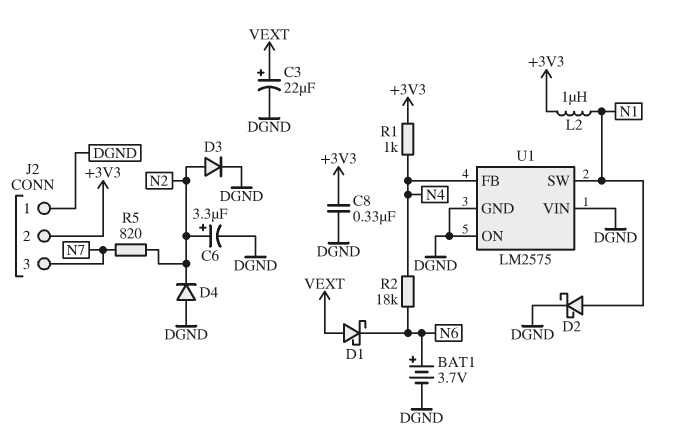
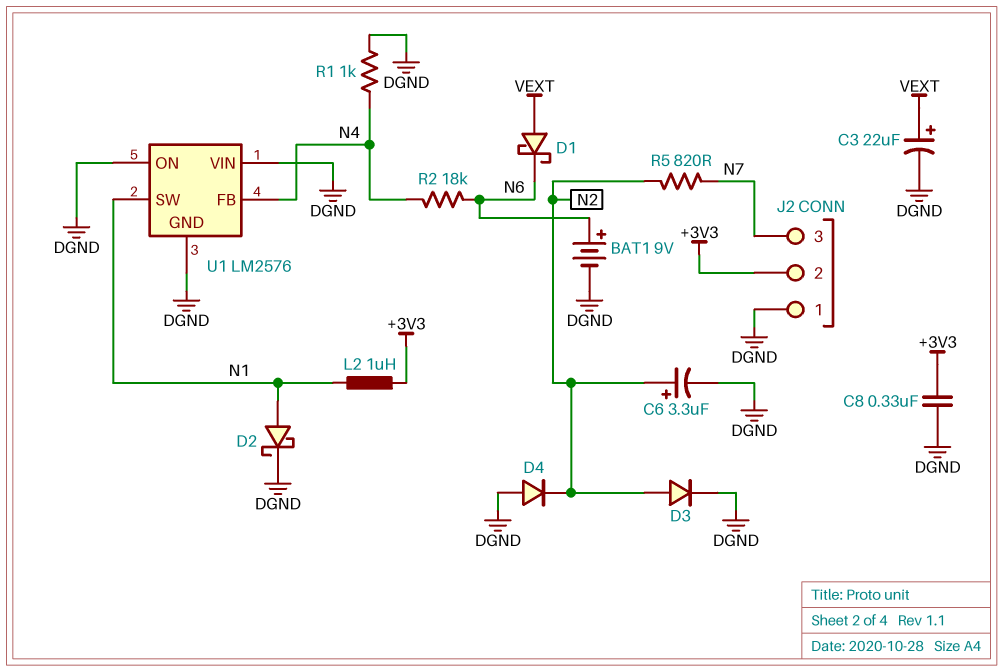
BAT1: 3.7V (plus N6, minus DGND) -> 9V (plus N6, minus DGND)
R1: 1k (+3V3, N4) -> 1k (DGND, N4)
U1: LM2575 -> LM2576

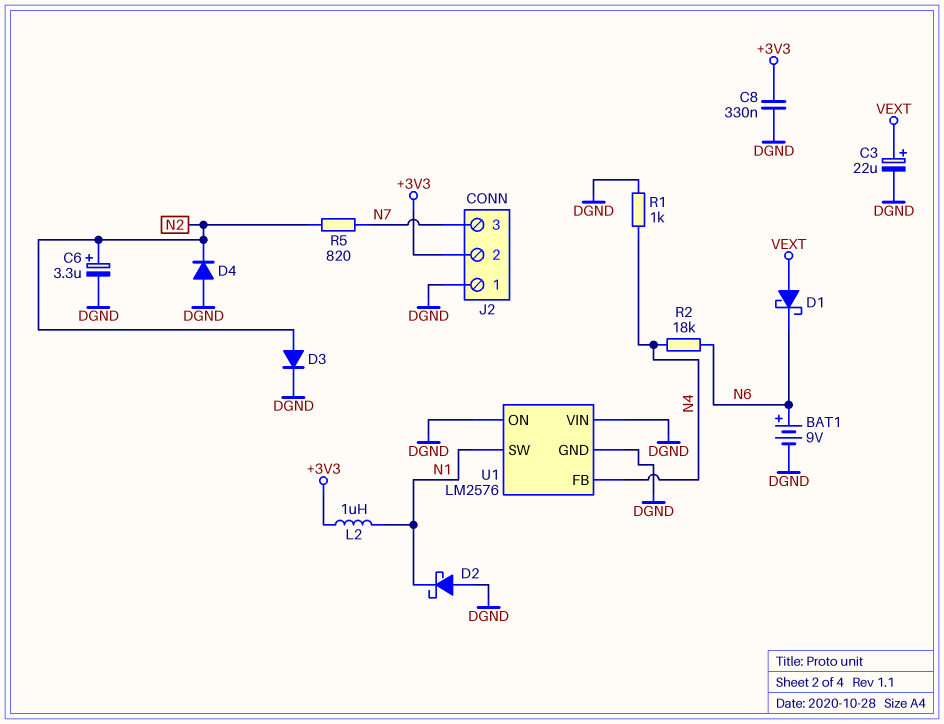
D2: schottky (A N1, K DGND) -> schottky (A DGND, K N1)

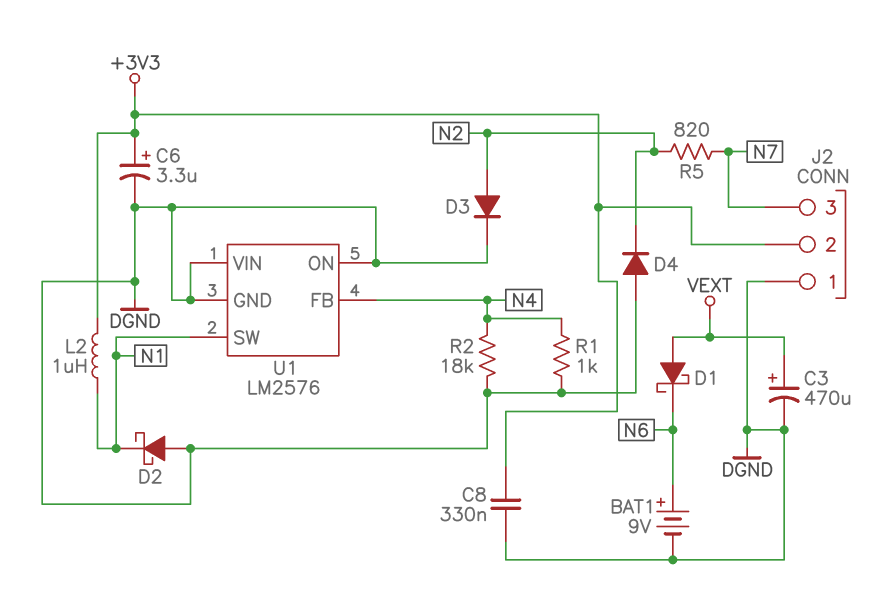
C3: 22uF (plus VEXT, minus DGND) -> 470uF (plus VEXT, minus DGND)
C6: 3.3uF (plus N2, minus DGND) -> 3.3uF (plus +3V3, minus DGND)
R2: 18k (N4, N6) -> 18k (DGND, N4)

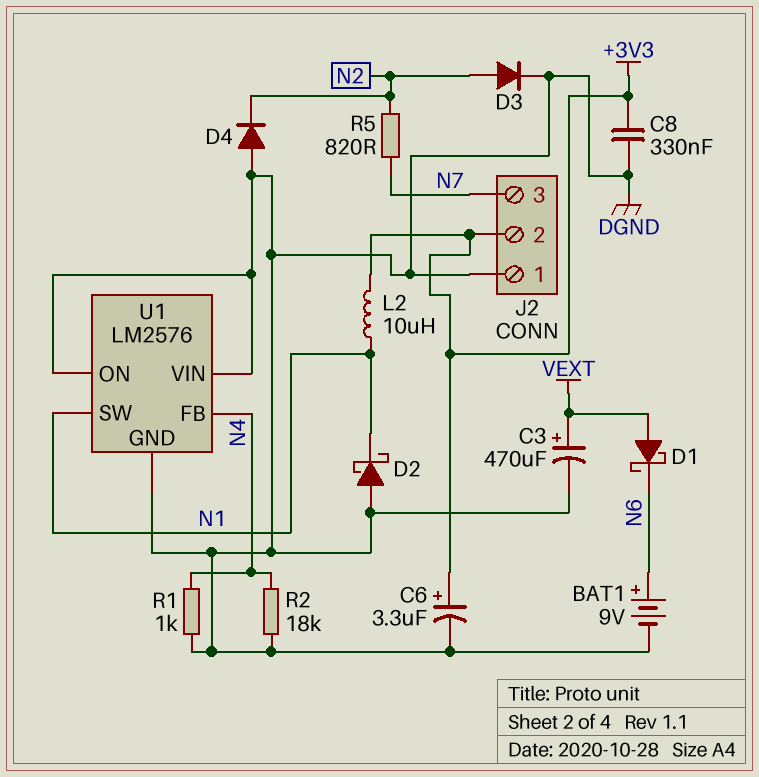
L2: 1uH (+3V3, N1) -> 10uH (+3V3, N1)

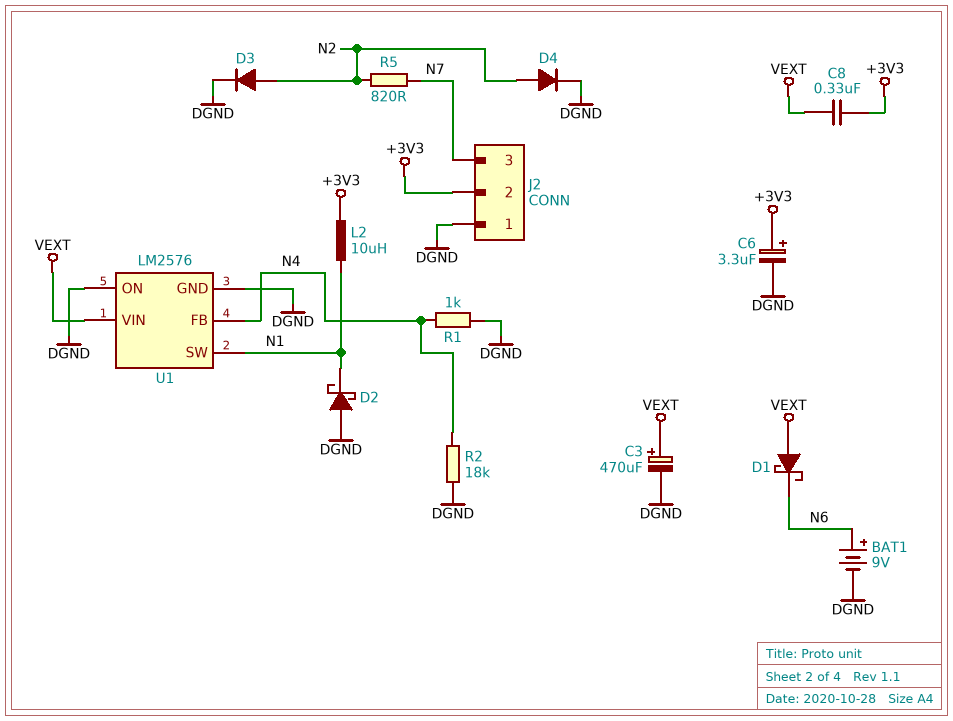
C8: 330nF (+3V3, DGND) -> 330nF (+3V3, VEXT)
D4: diode (A DGND, K N2) -> diode (A N2, K DGND)
U1 pin VIN: DGND -> VEXT

